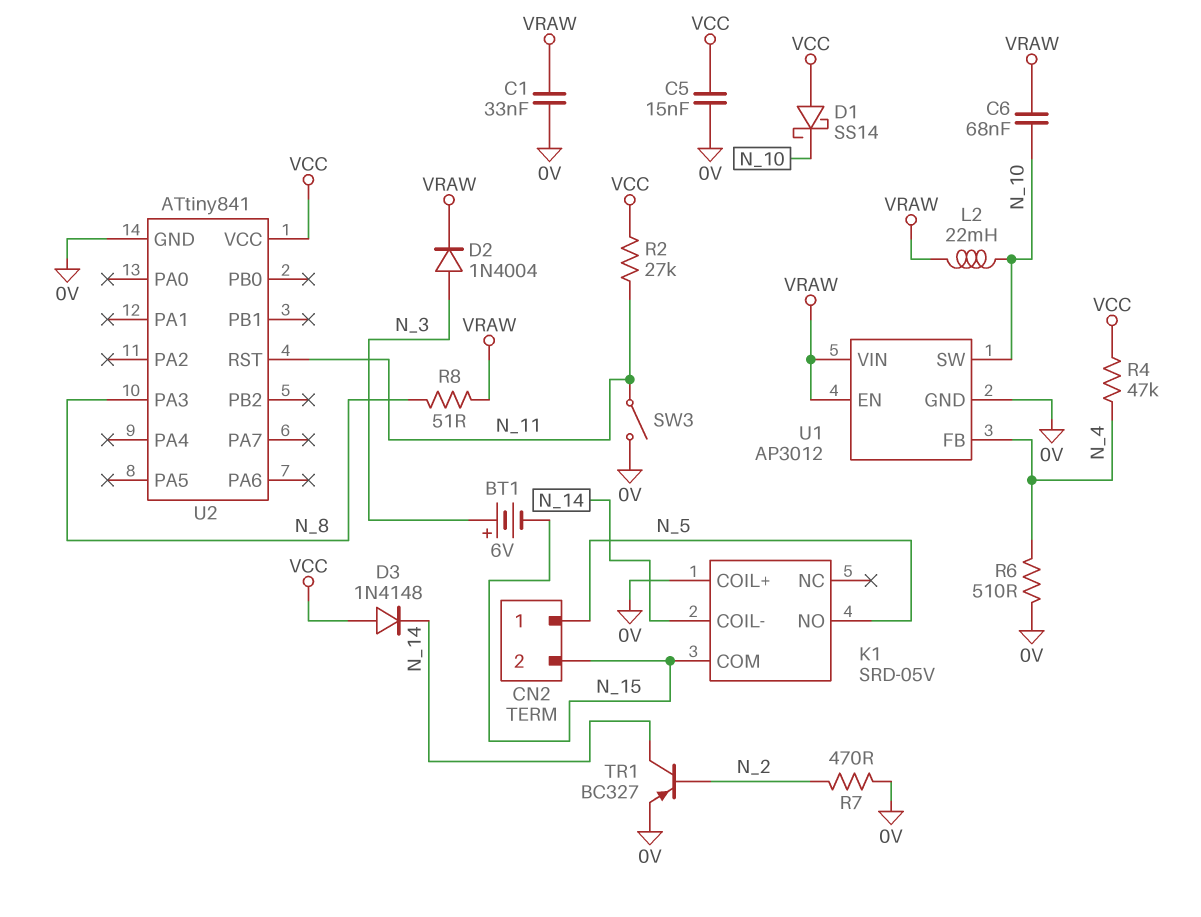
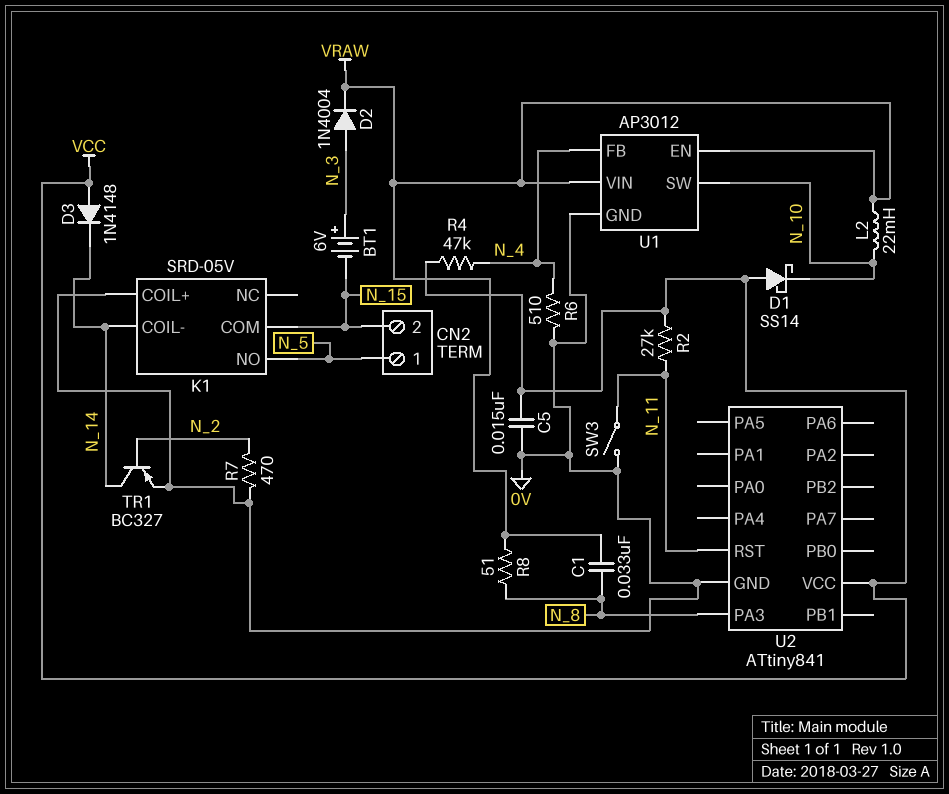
C1: 33nF (0V, VRAW) -> 33nF (N_8, VRAW)
C6: 68nF (N_10, VRAW) -> none

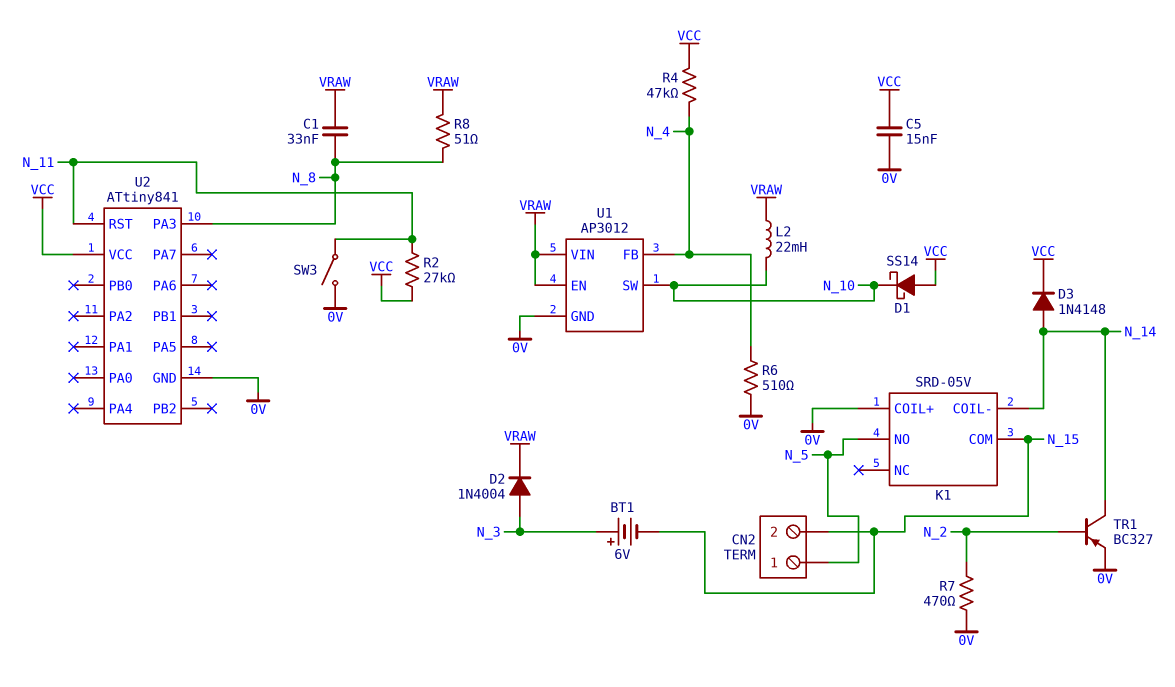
D3: diode 1N4148 (A VCC, K N_14) -> diode 1N4148 (A N_14, K VCC)

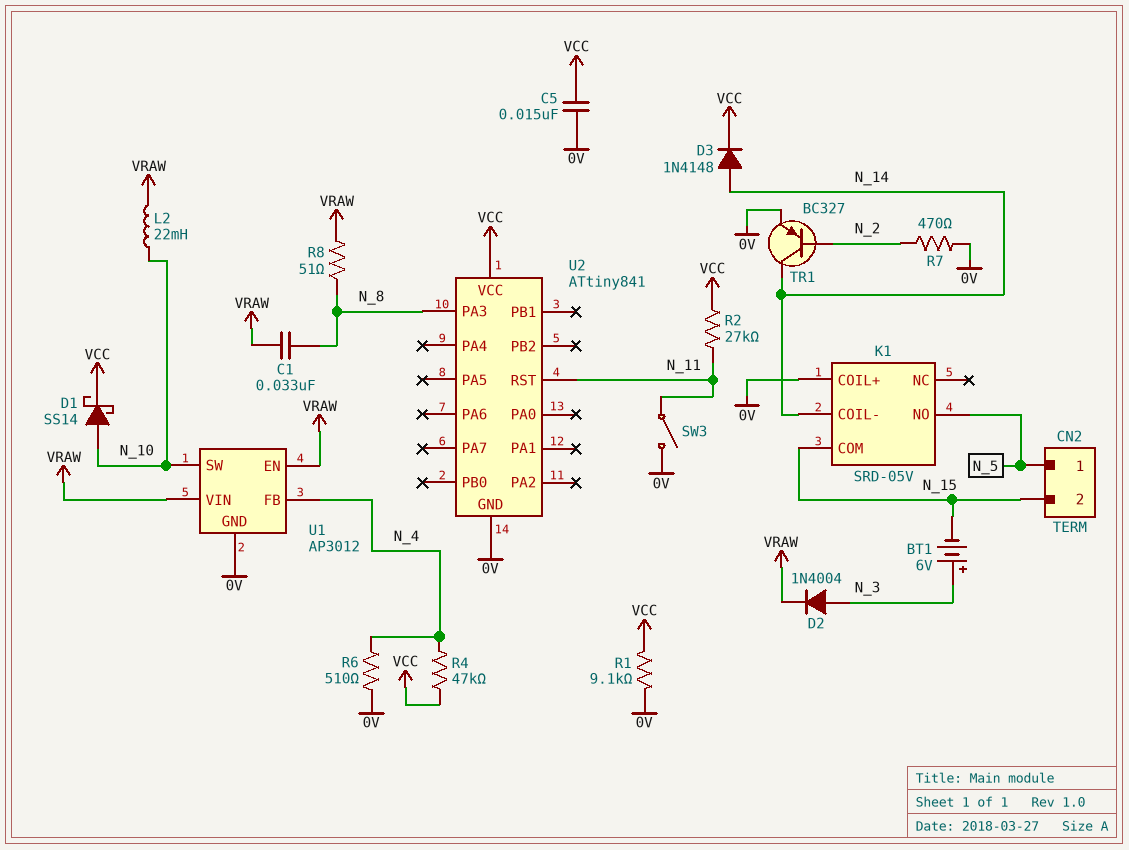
D1: schottky SS14 (A VCC, K N_10) -> schottky SS14 (A N_10, K VCC)
R1: none -> 9.1k (0V, VCC)

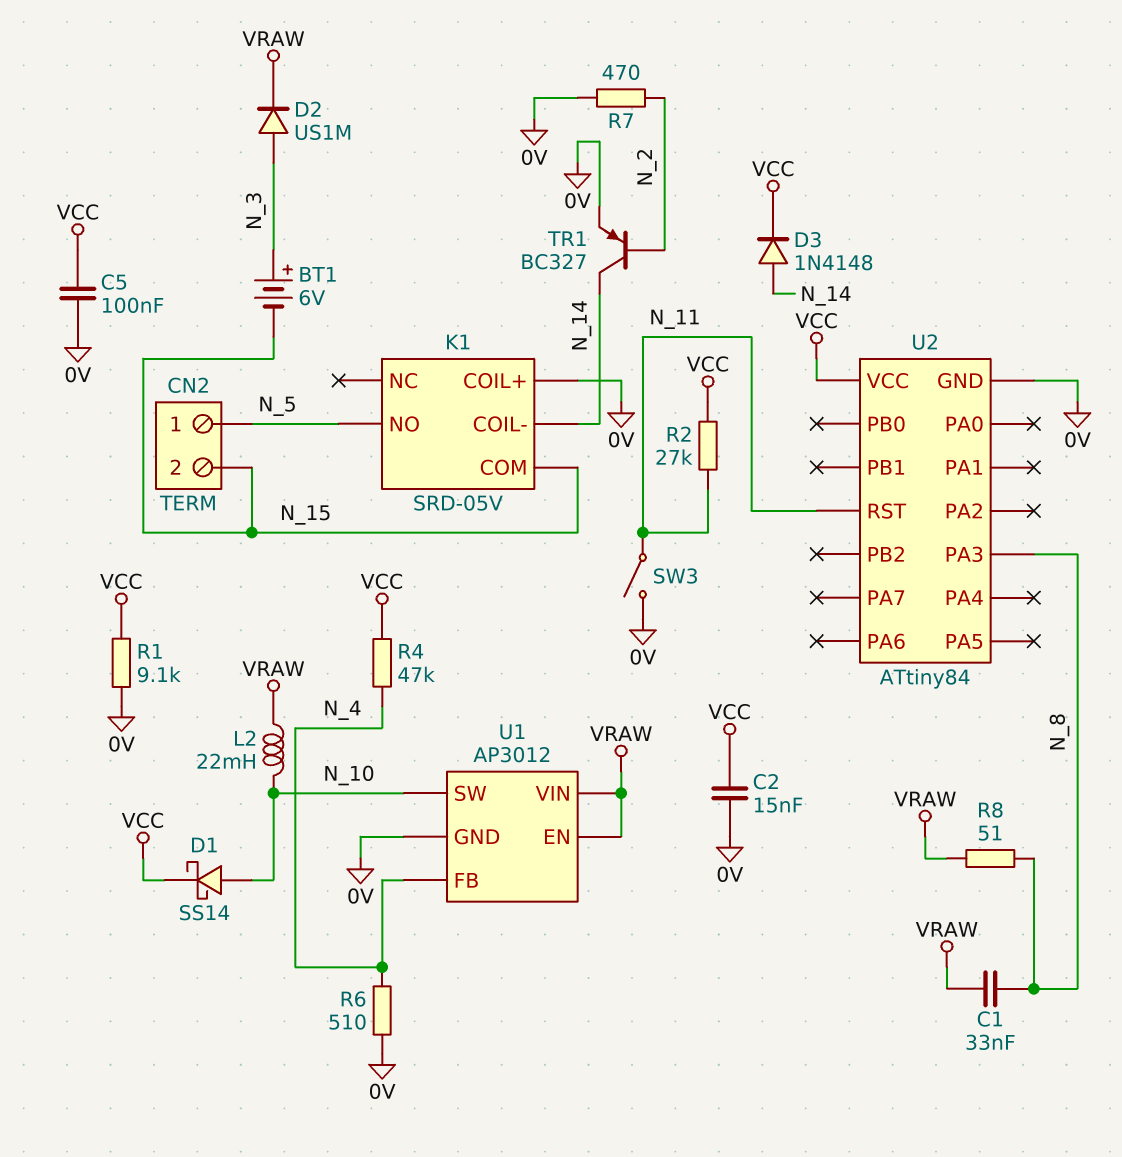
C2: none -> 15nF (0V, VCC)
C5: 15nF (0V, VCC) -> 100nF (0V, VCC)
D2: diode 1N4004 (A N_3, K VRAW) -> diode US1M (A N_3, K VRAW)
U2: ATtiny841 -> ATtiny84

